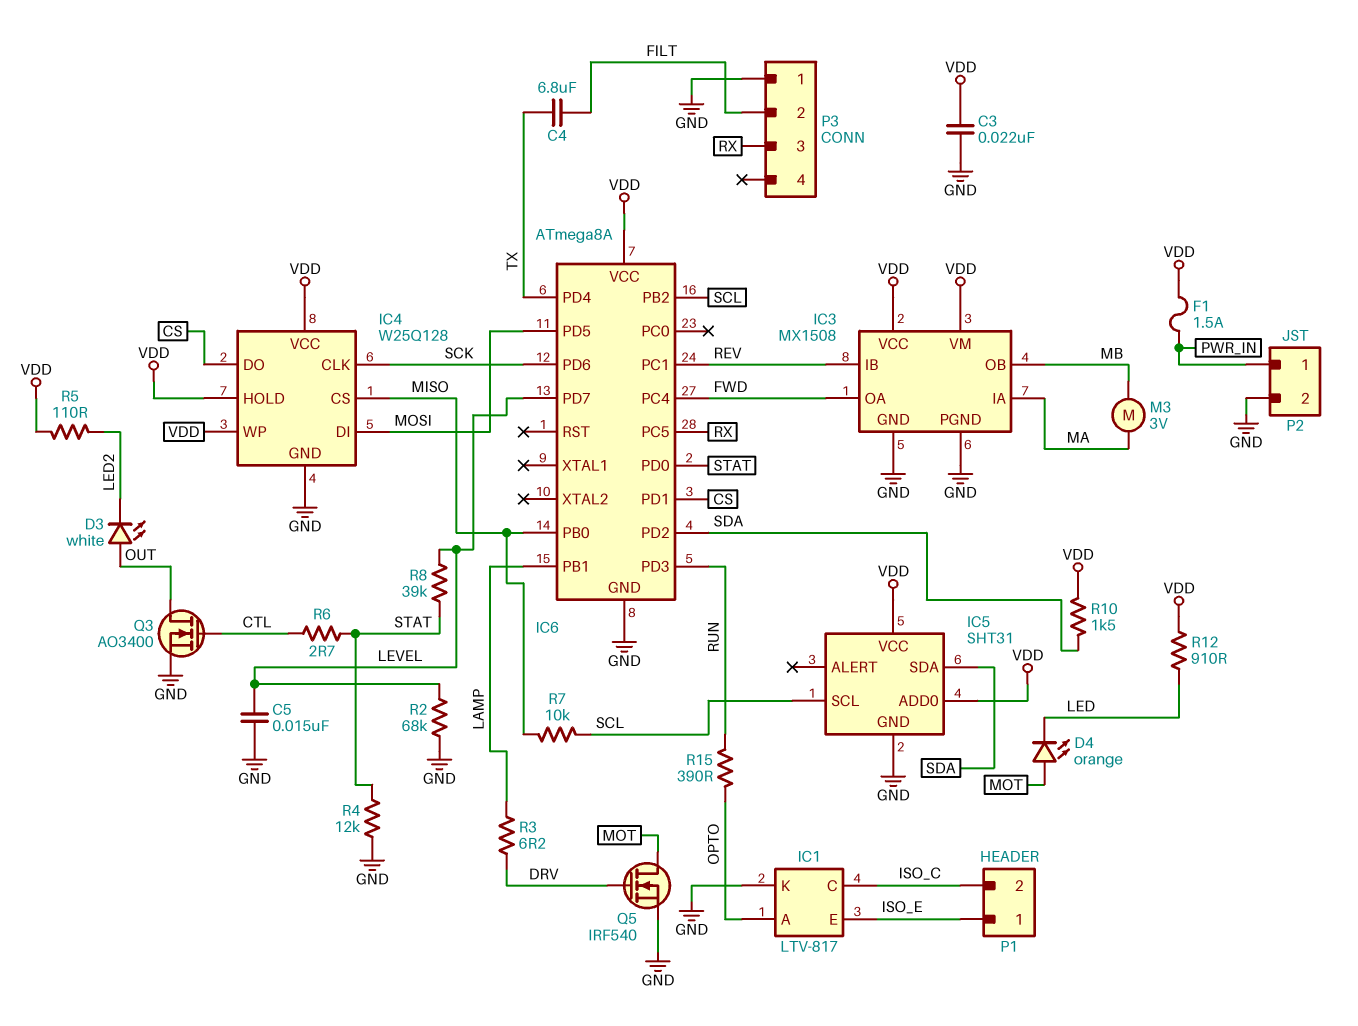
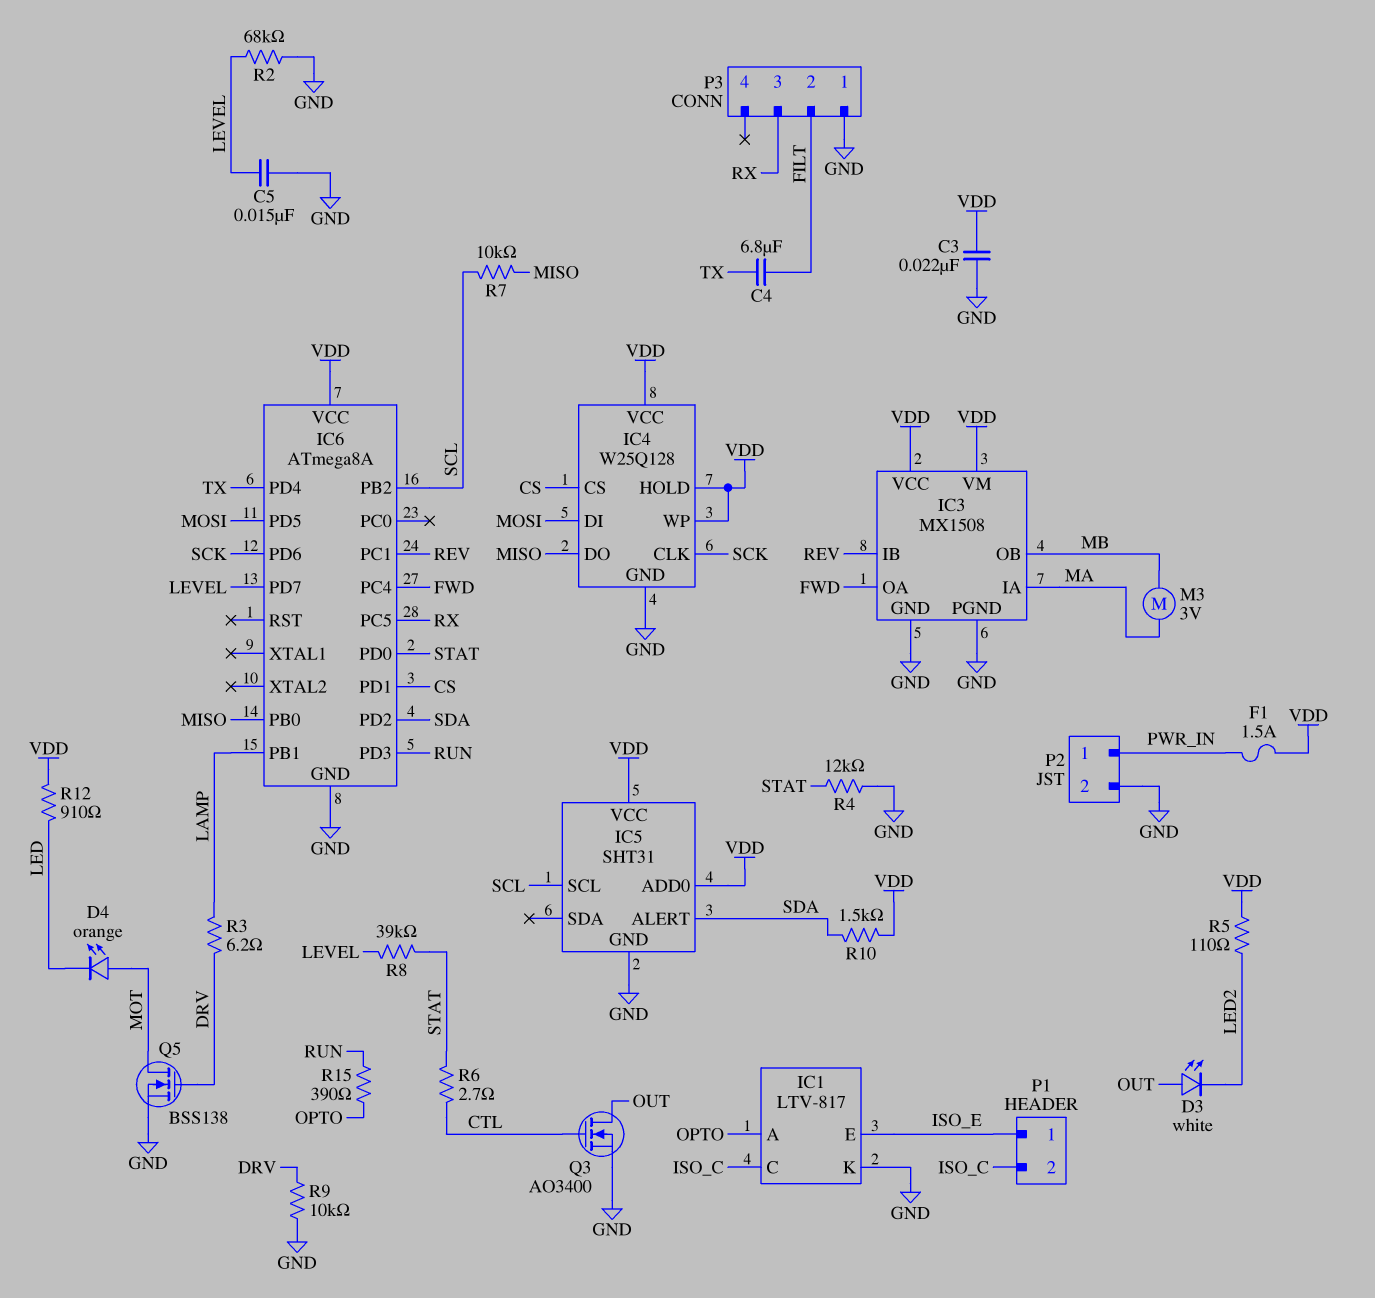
IC4 pin CS: MISO -> CS
IC4 pin DO: CS -> MISO
IC5 pin ALERT: none -> SDA
IC5 pin SDA: SDA -> none
Q5: NMOS IRF540 (G DRV, D MOT, S GND) -> NMOS BSS138 (G DRV, D MOT, S GND)
R9: none -> 10k (DRV, GND)

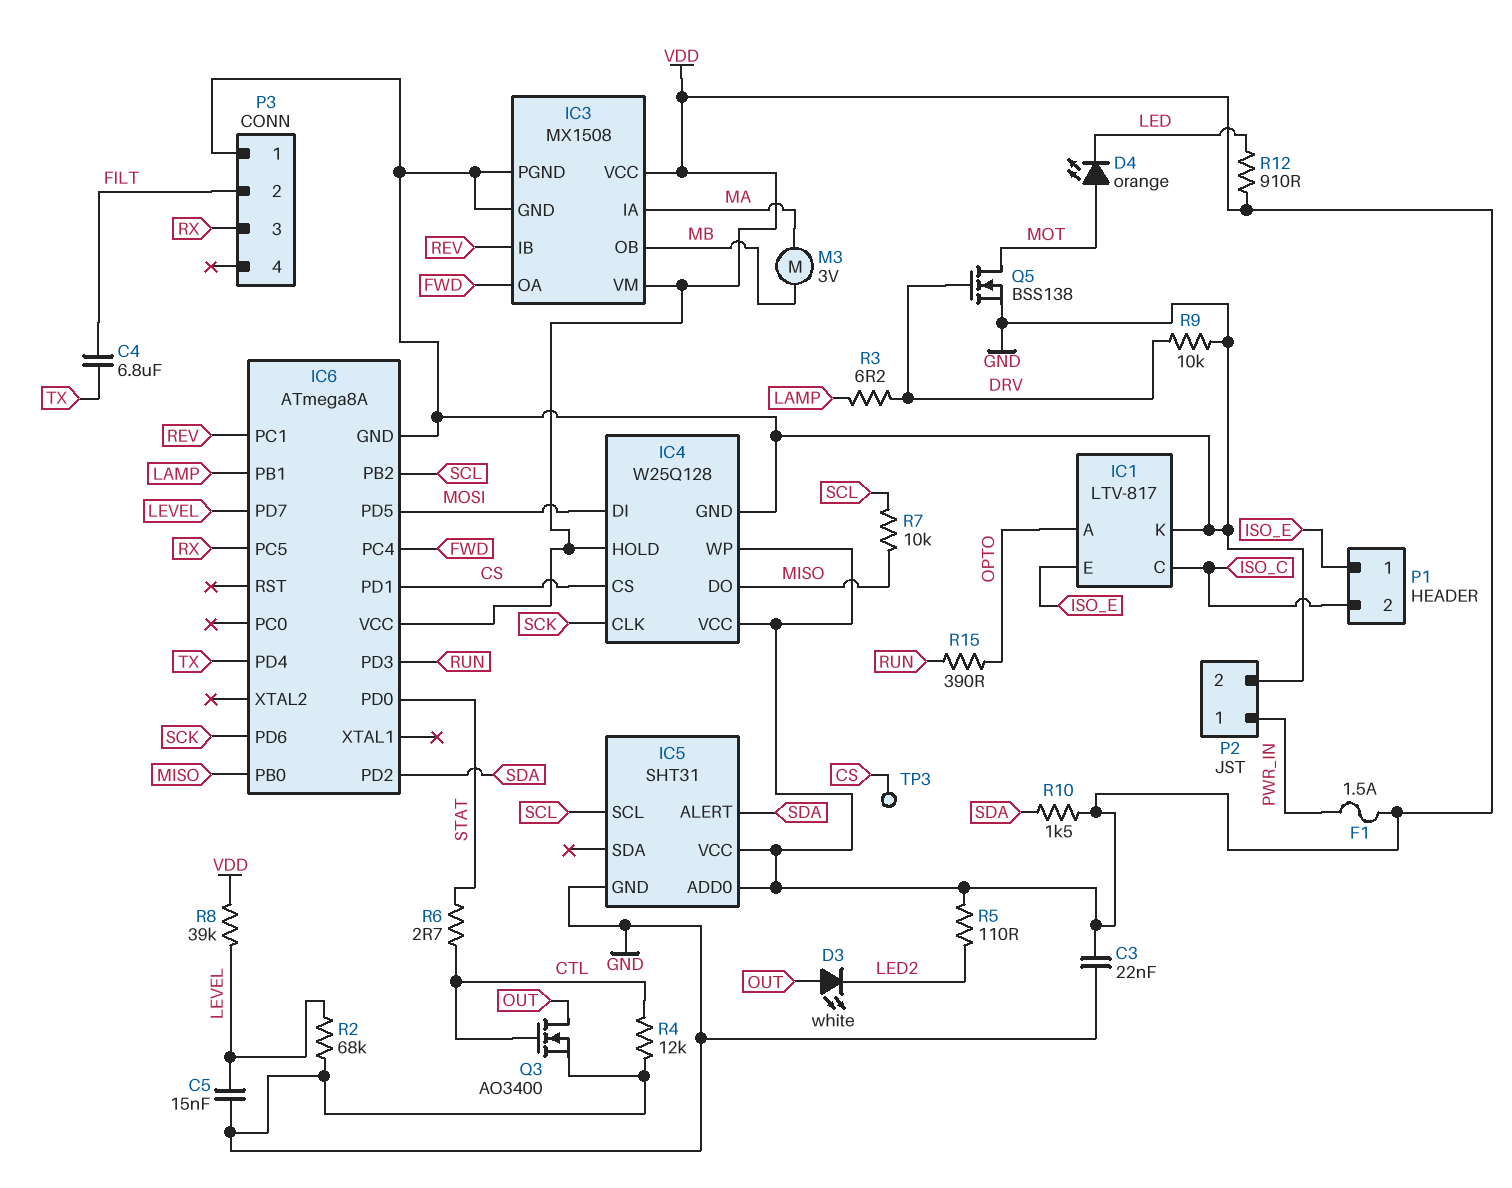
R4: 12k (GND, STAT) -> 12k (CTL, GND)
R8: 39k (LEVEL, STAT) -> 39k (LEVEL, VDD)
TP3: none -> test point (CS)

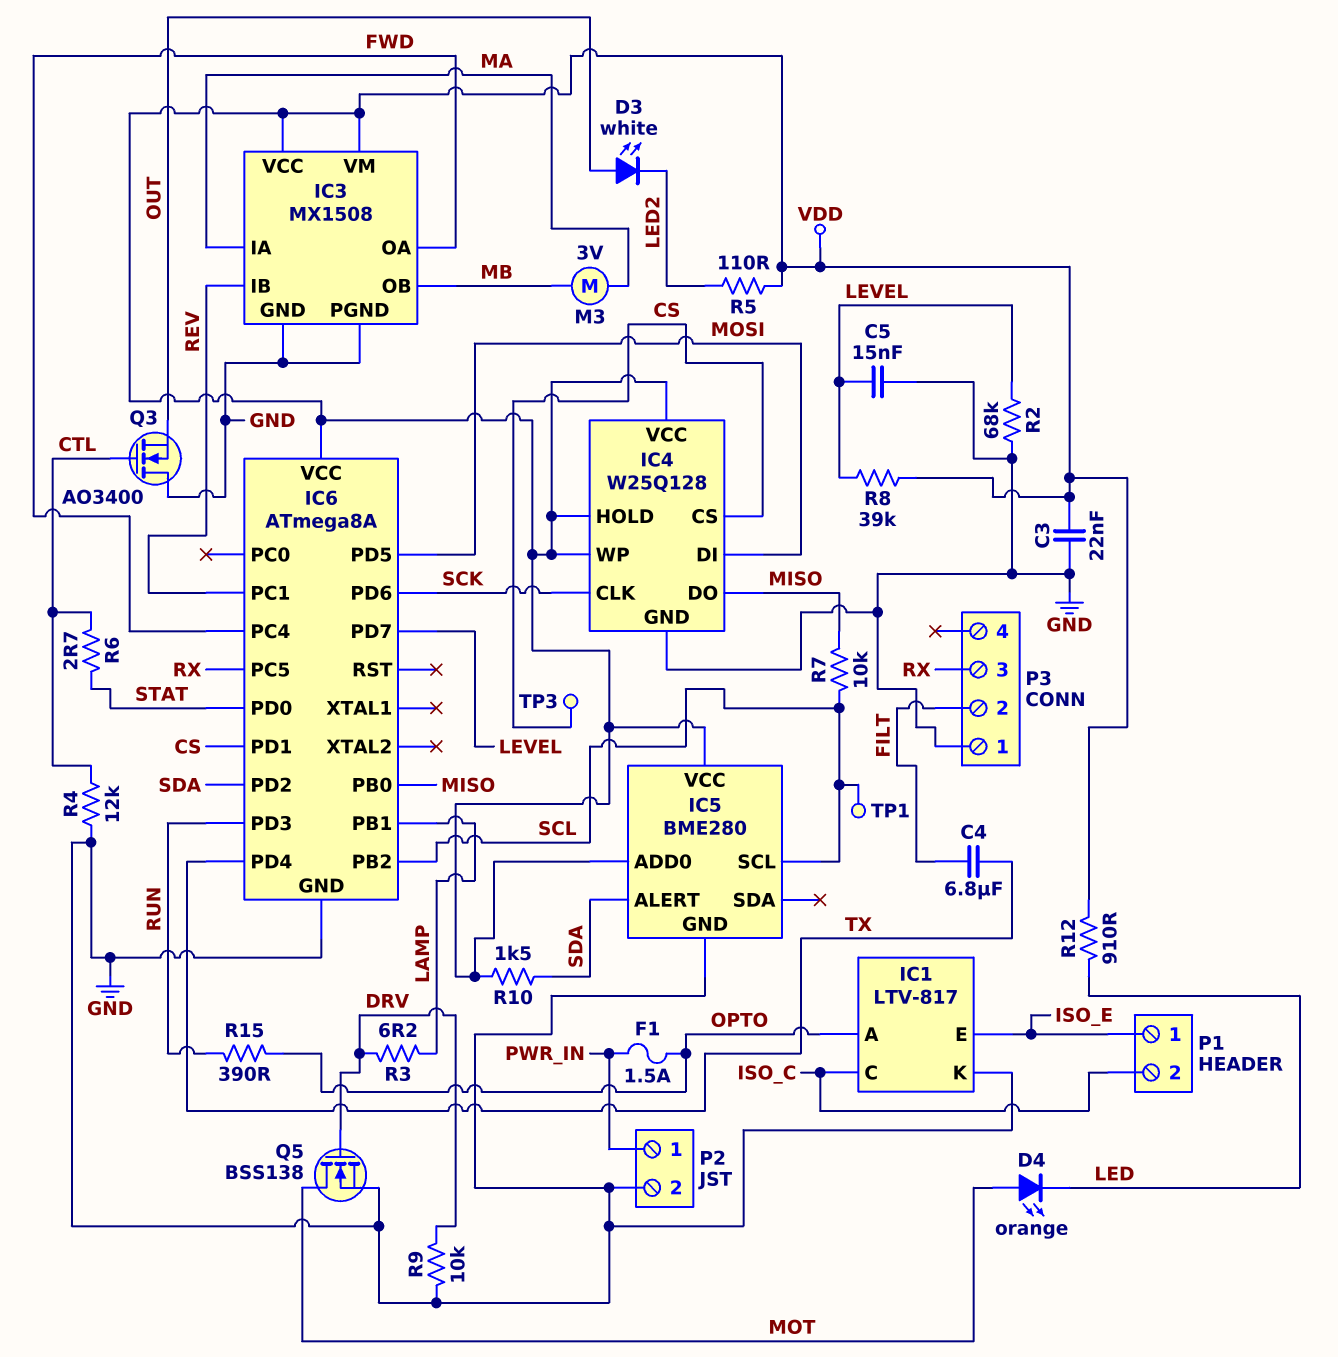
F1: 1.5A (PWR_IN, VDD) -> 1.5A (OPTO, PWR_IN)
IC5: SHT31 -> BME280
Q3: NMOS AO3400 (G CTL, D OUT, S GND) -> NMOS AO3400 (G CTL, D GND, S OUT)
TP1: none -> test point (SCL)

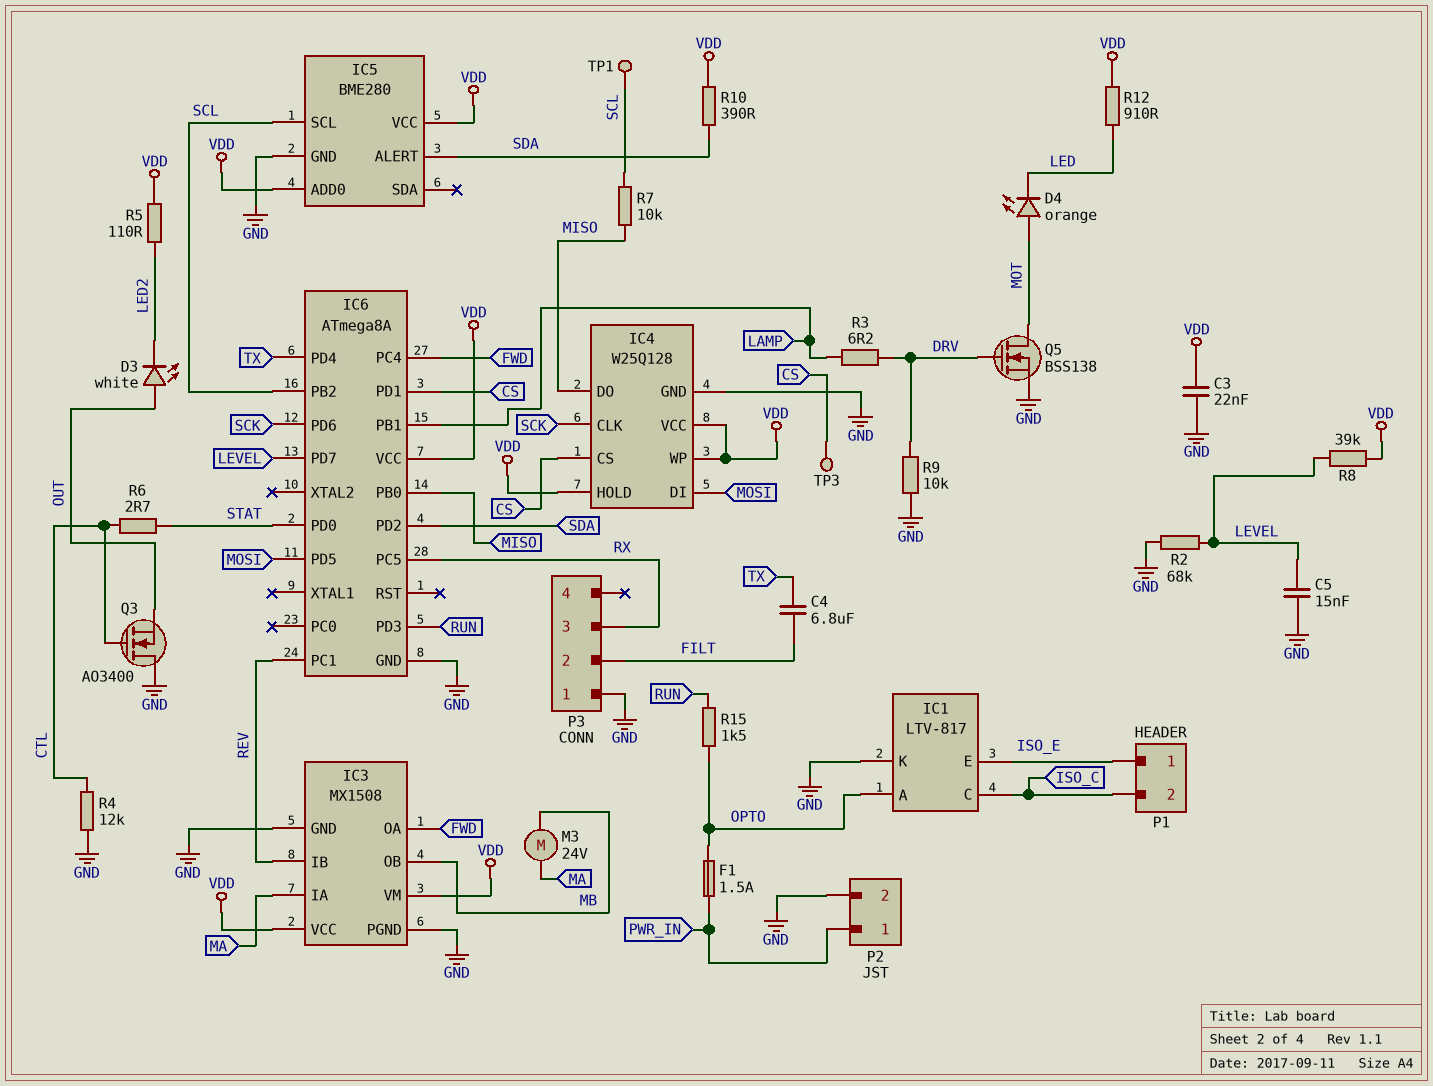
M3: motor 3V (MA, MB) -> motor 24V (MA, MB)
R10: 1.5k (SDA, VDD) -> 390 (SDA, VDD)
R15: 390 (OPTO, RUN) -> 1.5k (OPTO, RUN)

